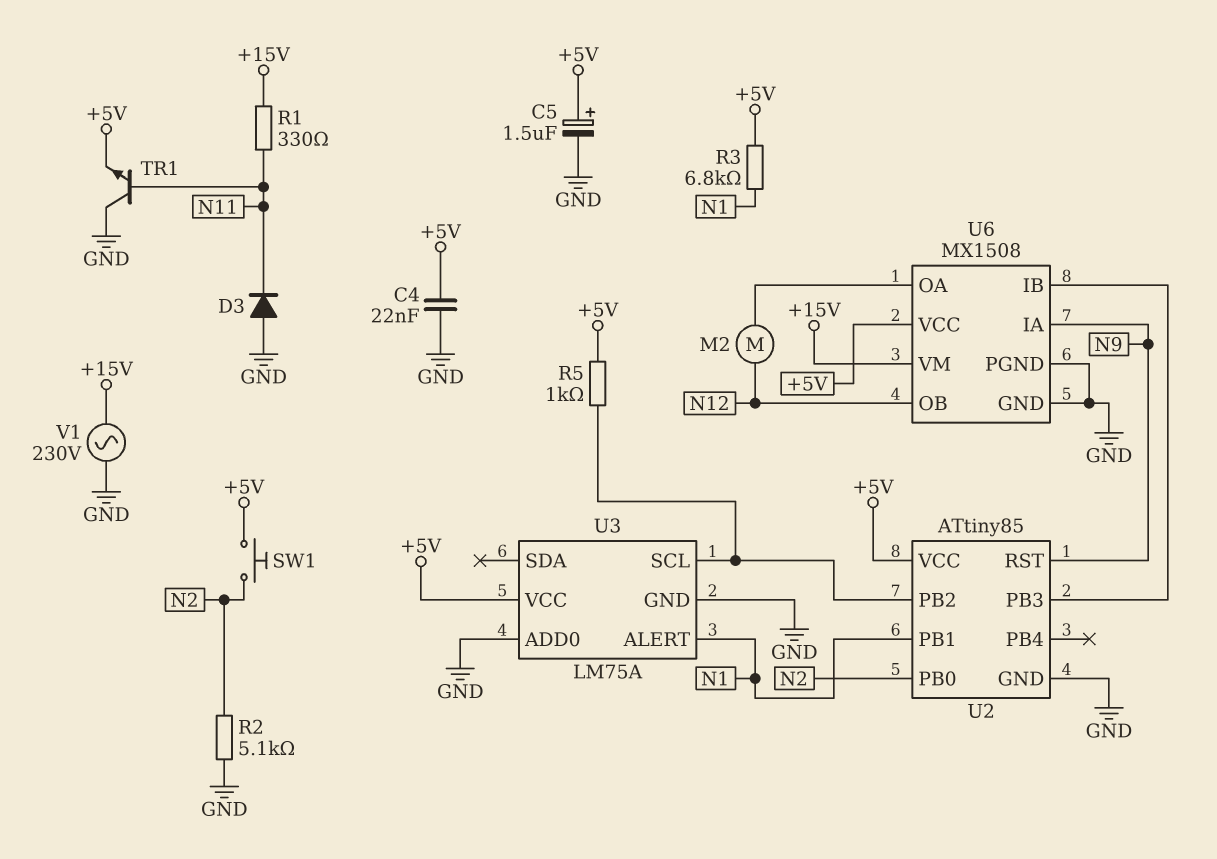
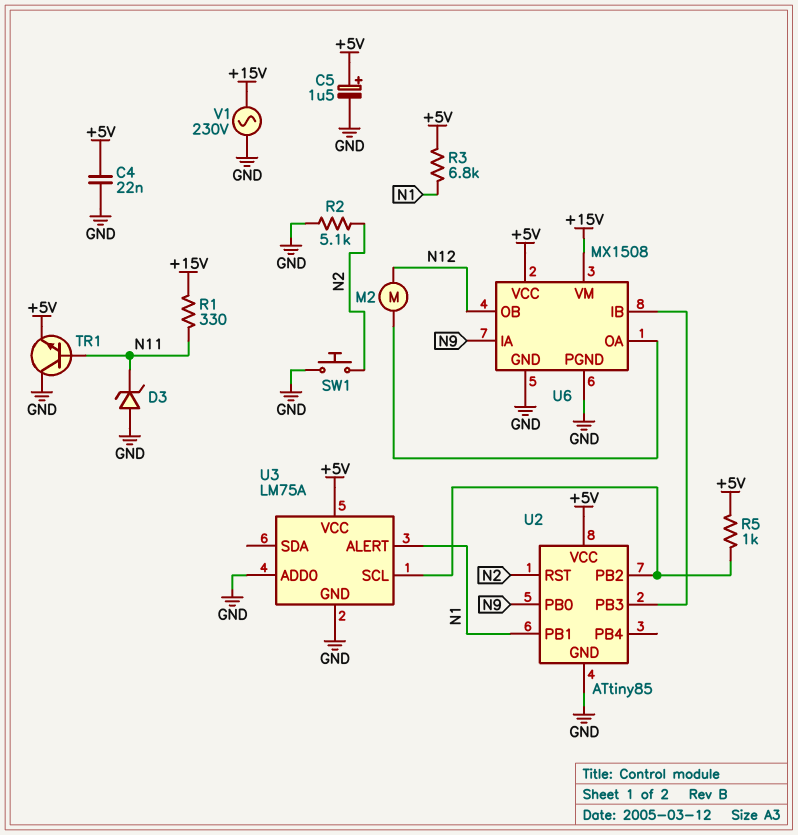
D3: diode (A GND, K N11) -> zener (A GND, K N11)
SW1: button (+5V, N2) -> button (GND, N2)
U2 pin PB0: N2 -> N9
U2 pin RST: N9 -> N2

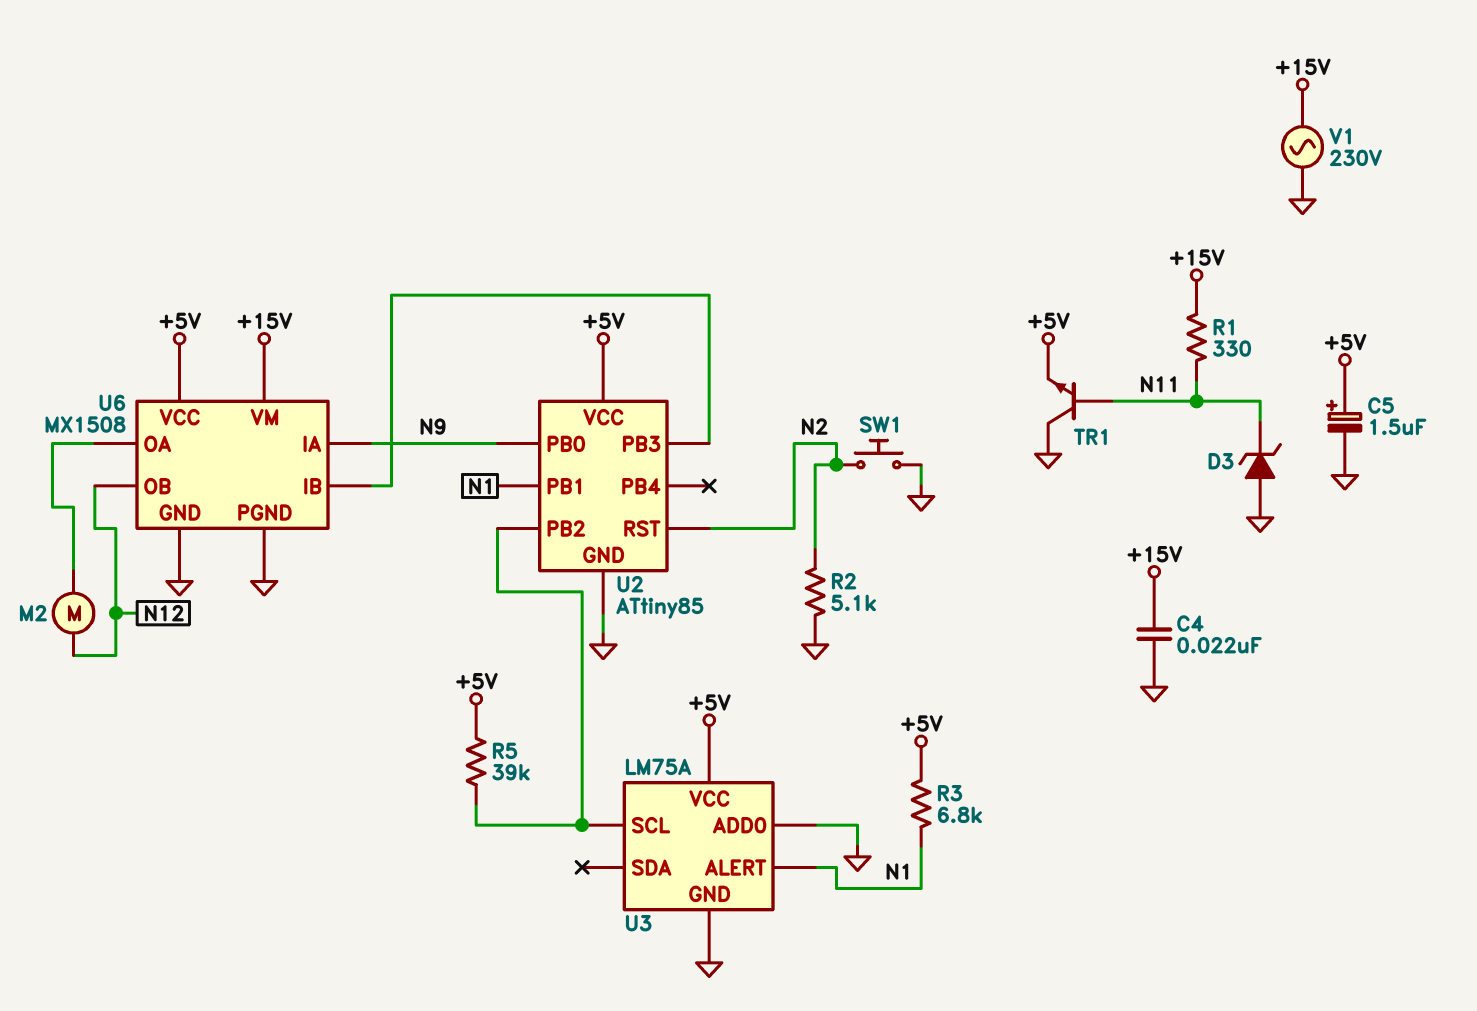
C4: 22nF (+5V, GND) -> 22nF (+15V, GND)
R5: 1k (+5V, U2/PB2) -> 39k (+5V, U2/PB2)

